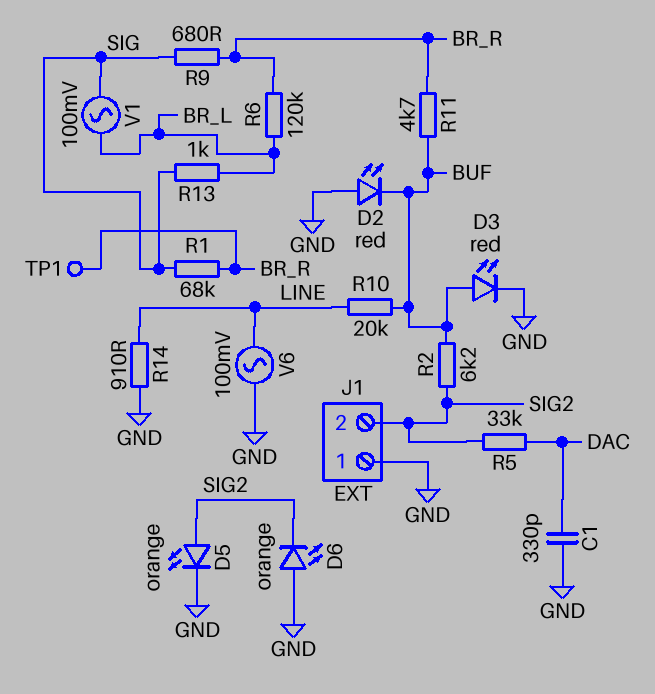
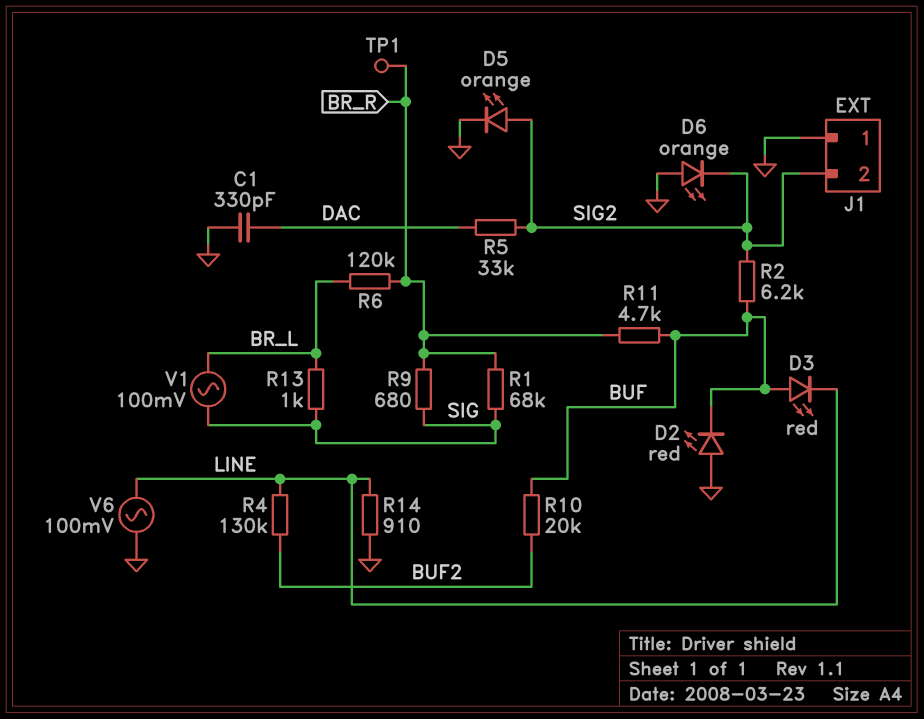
D3: LED red (A BUF, K GND) -> LED red (A BUF, K LINE)
R4: none -> 130k (BUF2, LINE)
R10: 20k (BUF, LINE) -> 20k (BUF, BUF2)

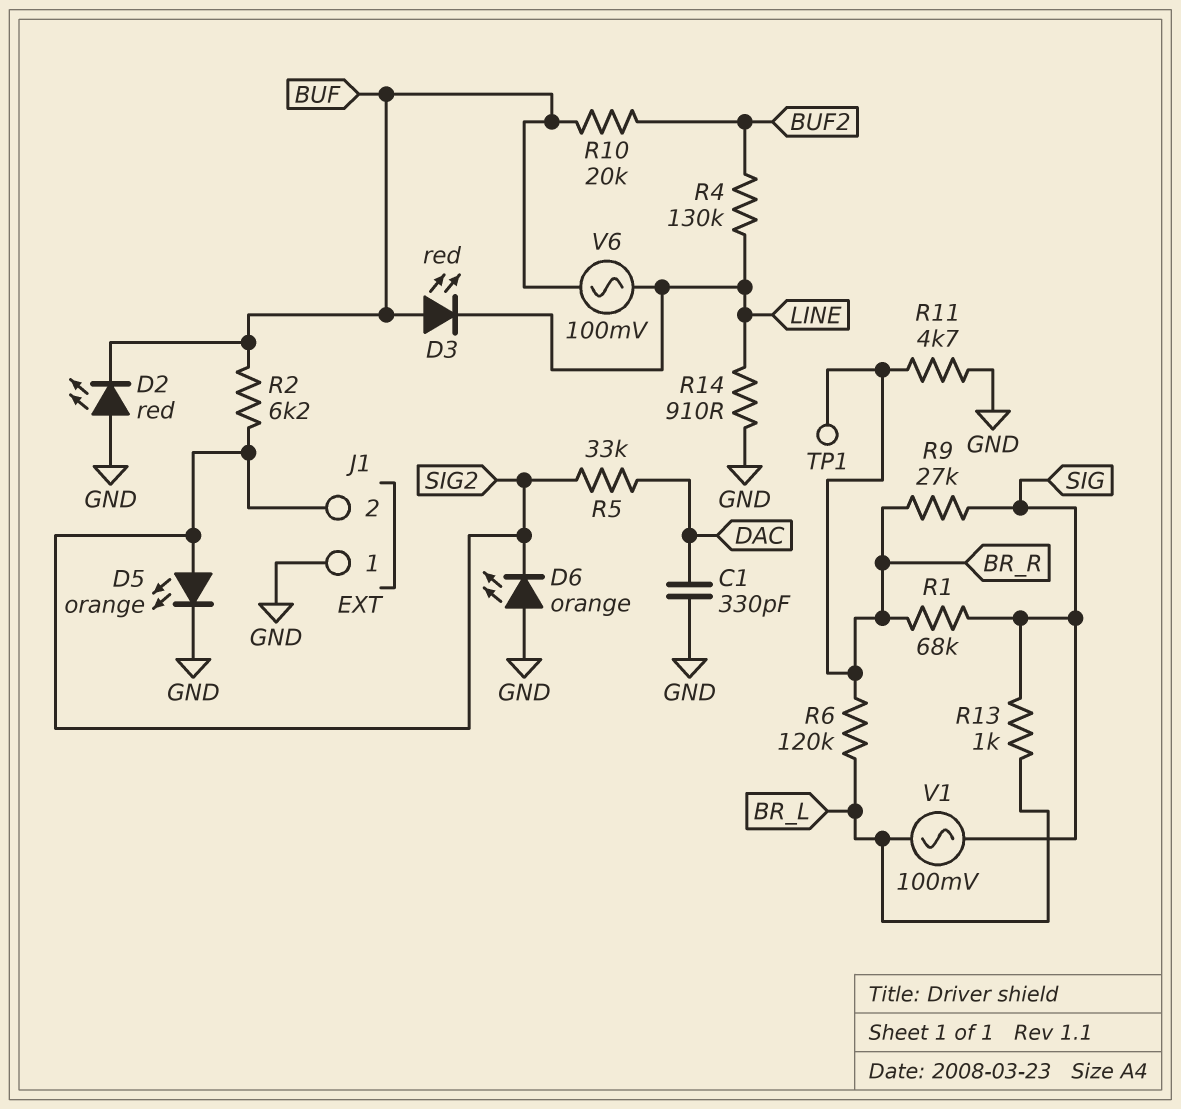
R9: 680 (BR_R, SIG) -> 27k (BR_R, SIG)
R11: 4.7k (BR_R, BUF) -> 4.7k (BR_R, GND)
V6: AC 100mV (GND, LINE) -> AC 100mV (BUF, LINE)

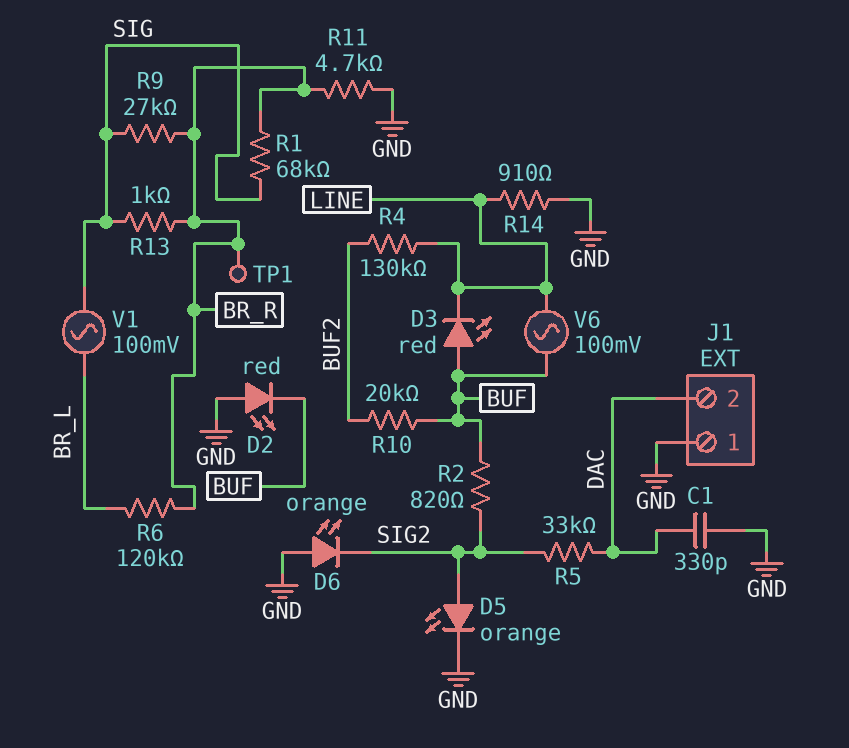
J1 pin 2: SIG2 -> DAC
R2: 6.2k (BUF, SIG2) -> 820 (BUF, SIG2)
R13: 1k (BR_L, SIG) -> 1k (BR_R, SIG)

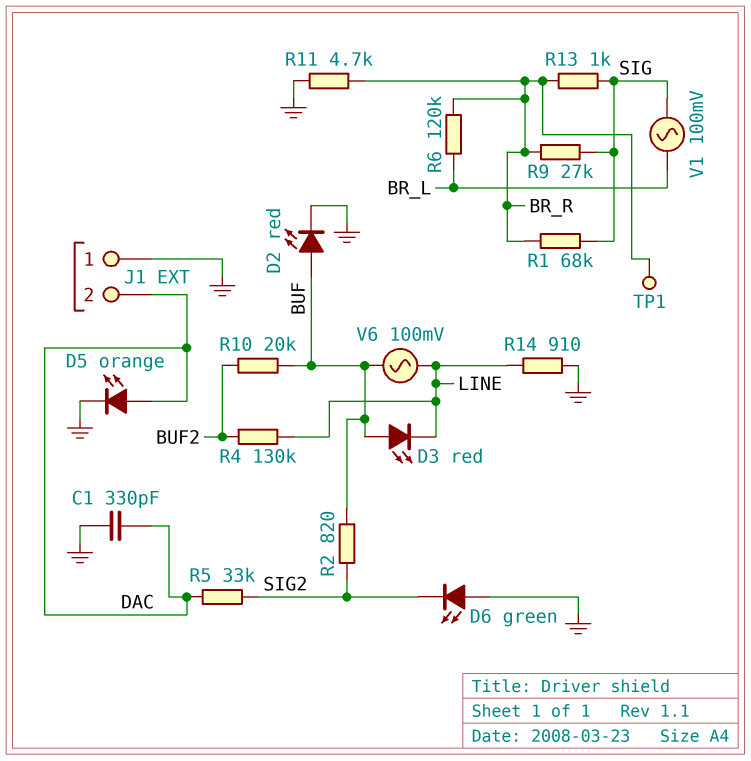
D2: LED red (A GND, K BUF) -> LED red (A BUF, K GND)
D5: LED orange (A SIG2, K GND) -> LED orange (A DAC, K GND)
D6: LED orange (A GND, K SIG2) -> LED green (A GND, K SIG2)

